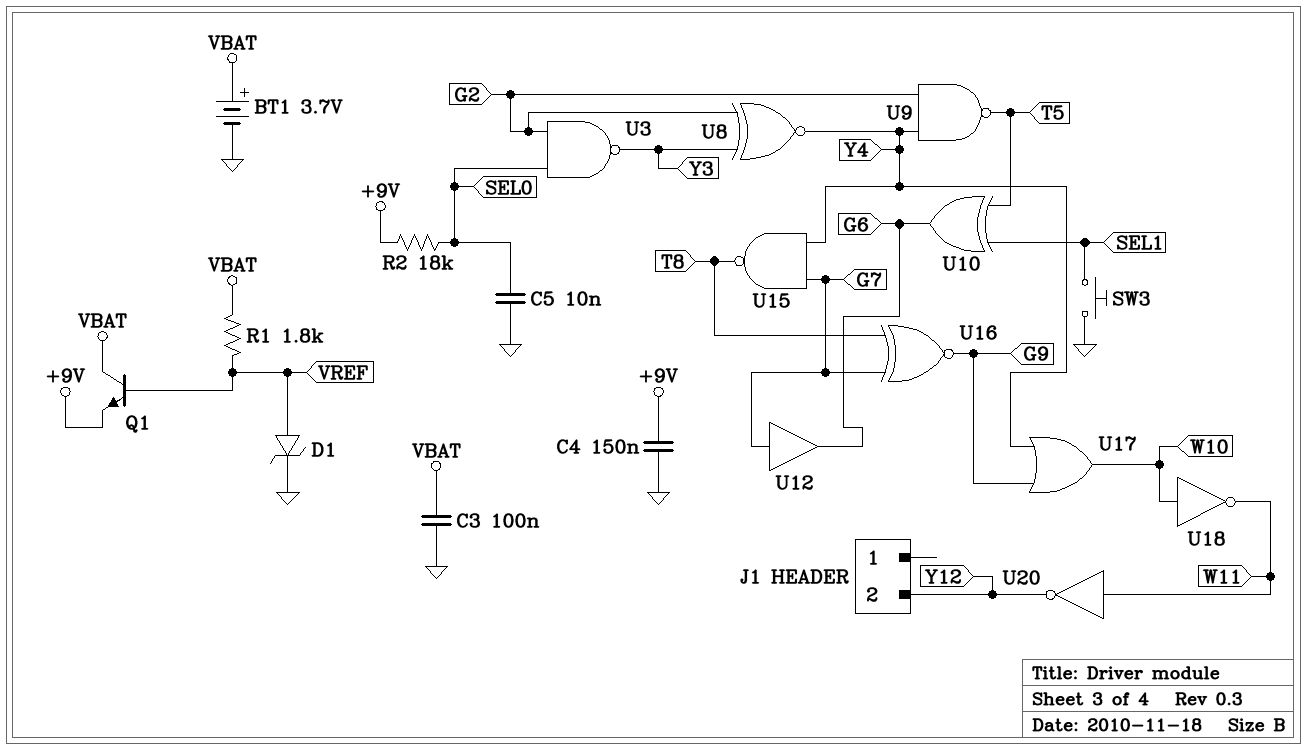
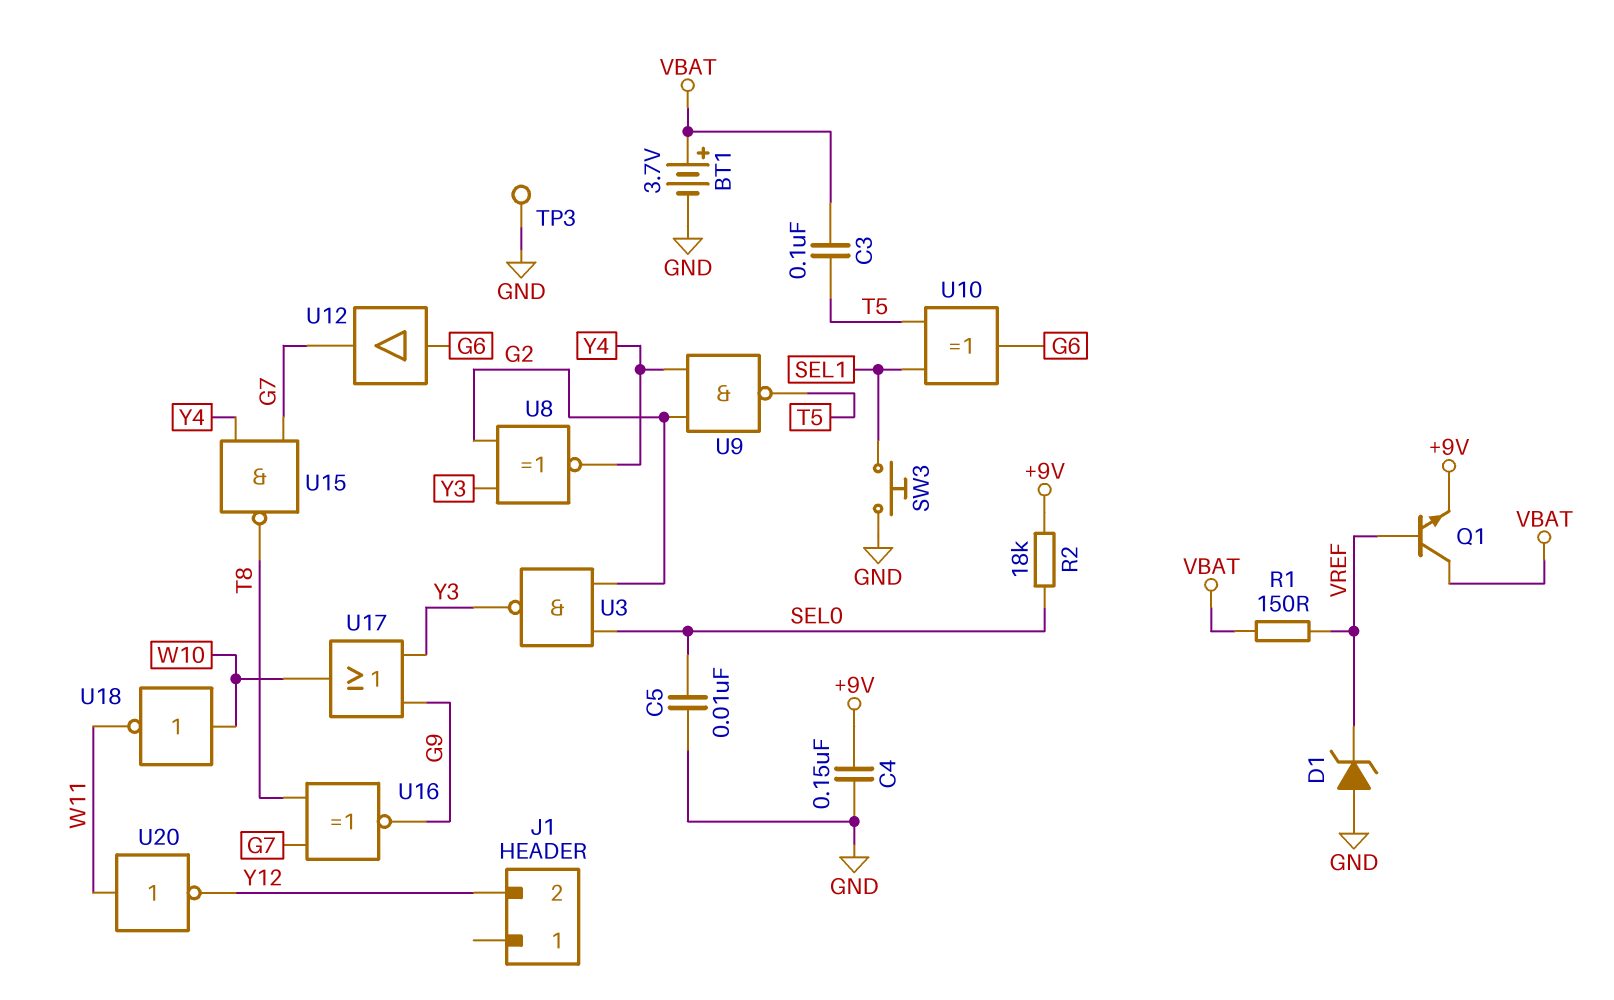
C3: 100nF (GND, VBAT) -> 100nF (T5, VBAT)
D1: zener (A VREF, K GND) -> zener (A GND, K VREF)
R1: 1.8k (VBAT, VREF) -> 150 (VBAT, VREF)
TP3: none -> test point (GND)
U12: buffer (in G7, out G6) -> buffer (in G6, out G7)
U17: OR (in G9, in Y4, out W10) -> OR (in G9, in Y3, out W10)

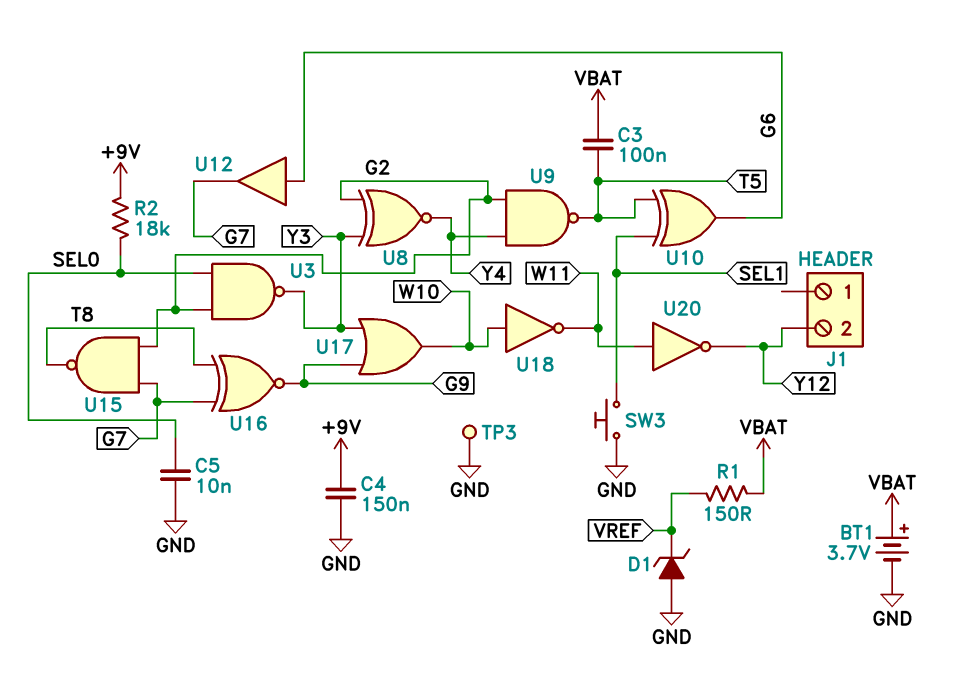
Q1: NPN (B VREF, C VBAT, E +9V) -> none
U15: NAND (in G7, in Y4, out T8) -> NAND (in G2, in G7, out T8)

